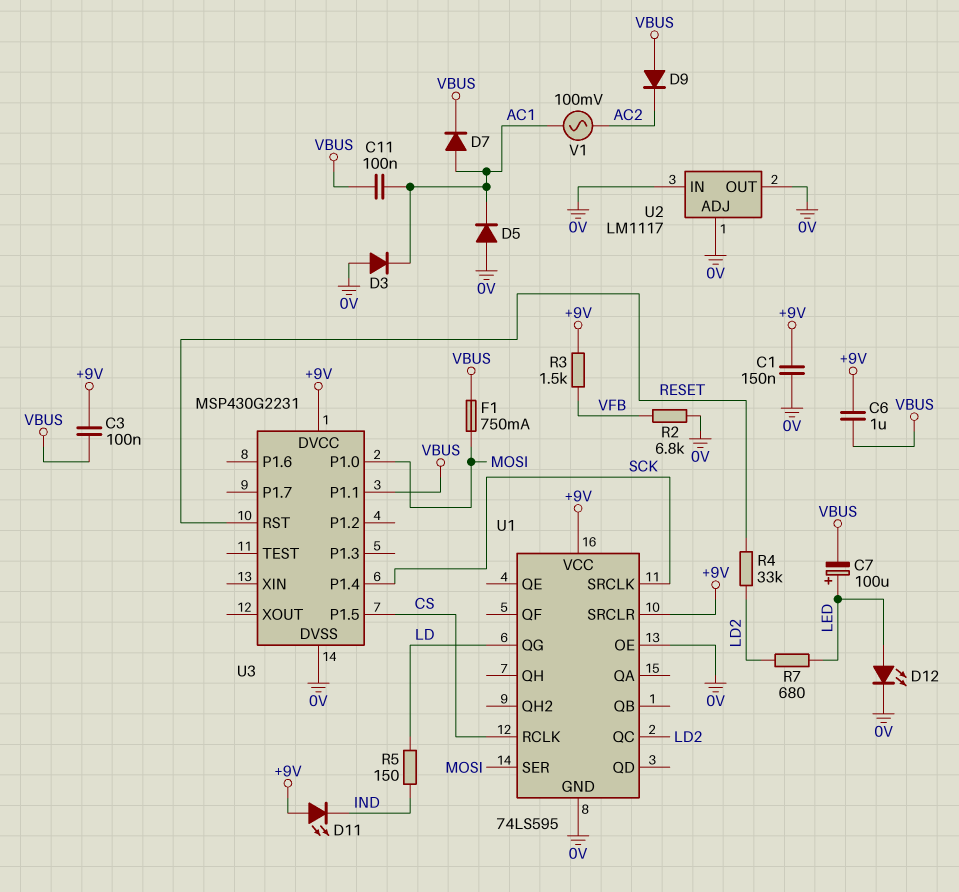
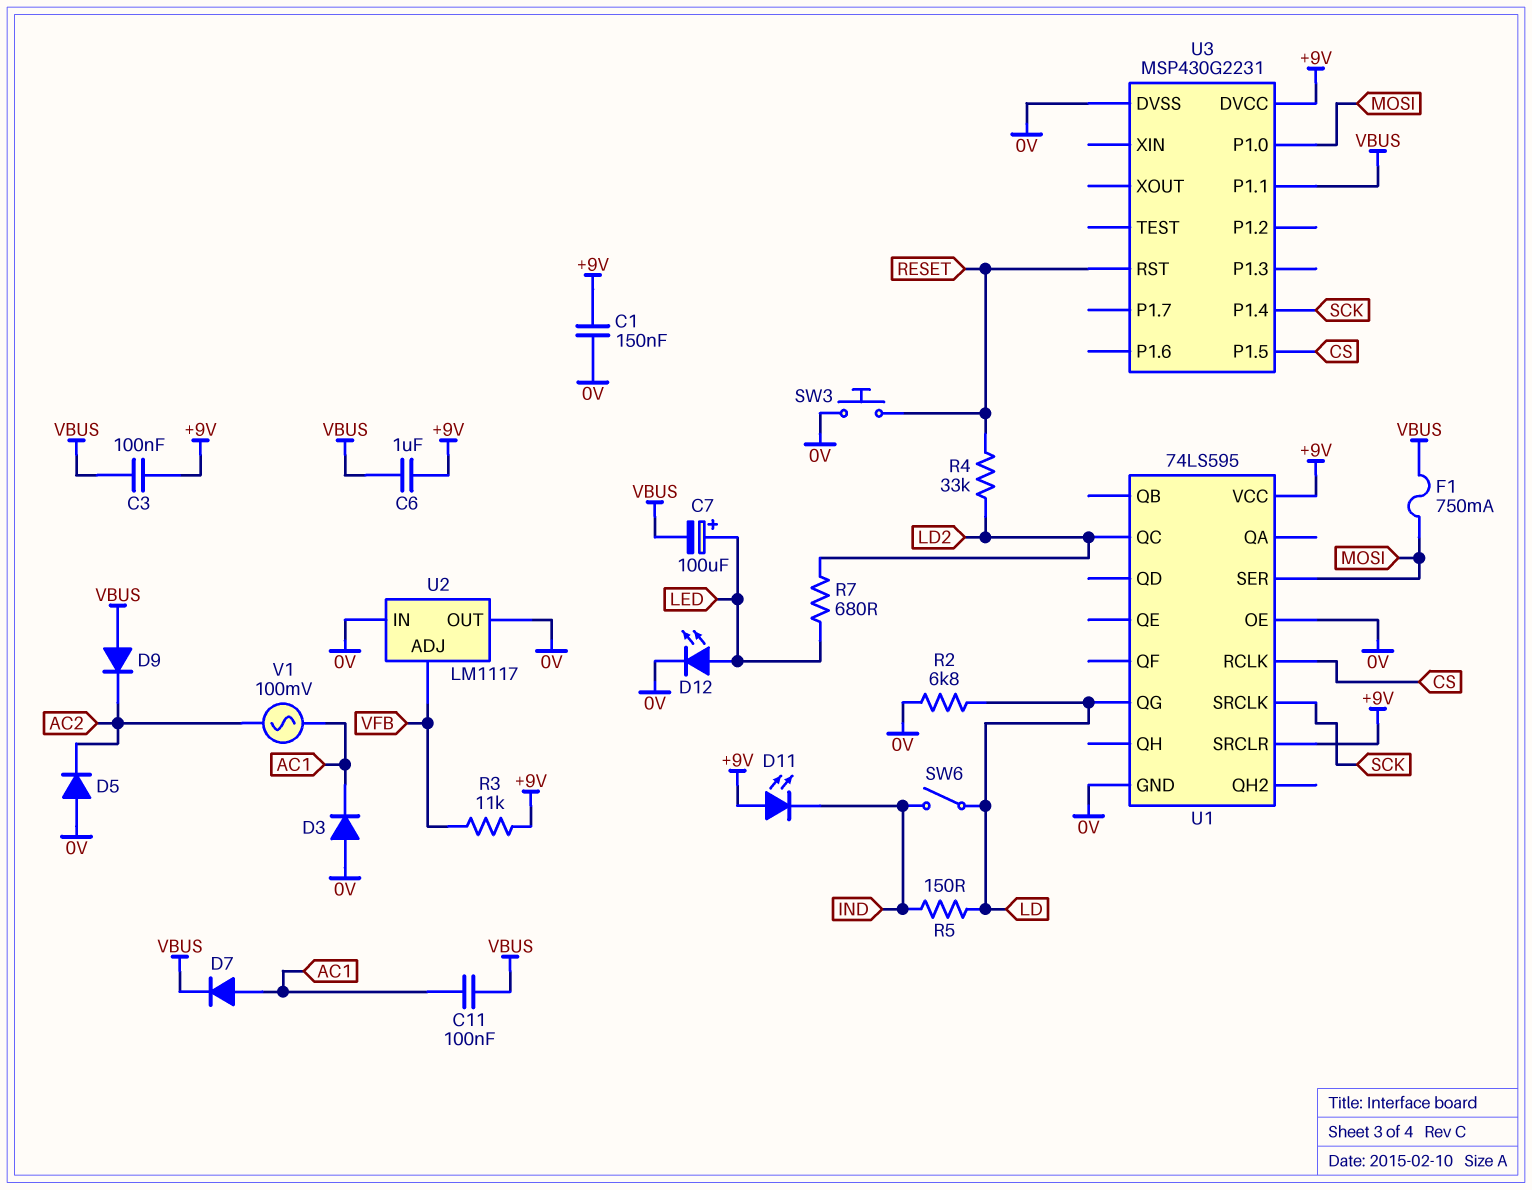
D5: diode (A 0V, K AC1) -> diode (A 0V, K AC2)
R2: 6.8k (0V, VFB) -> 6.8k (0V, LD)
R3: 1.5k (+9V, VFB) -> 11k (+9V, VFB)
SW3: none -> button (0V, RESET)
SW6: none -> switch (IND, LD)
U2 pin ADJ: 0V -> VFB

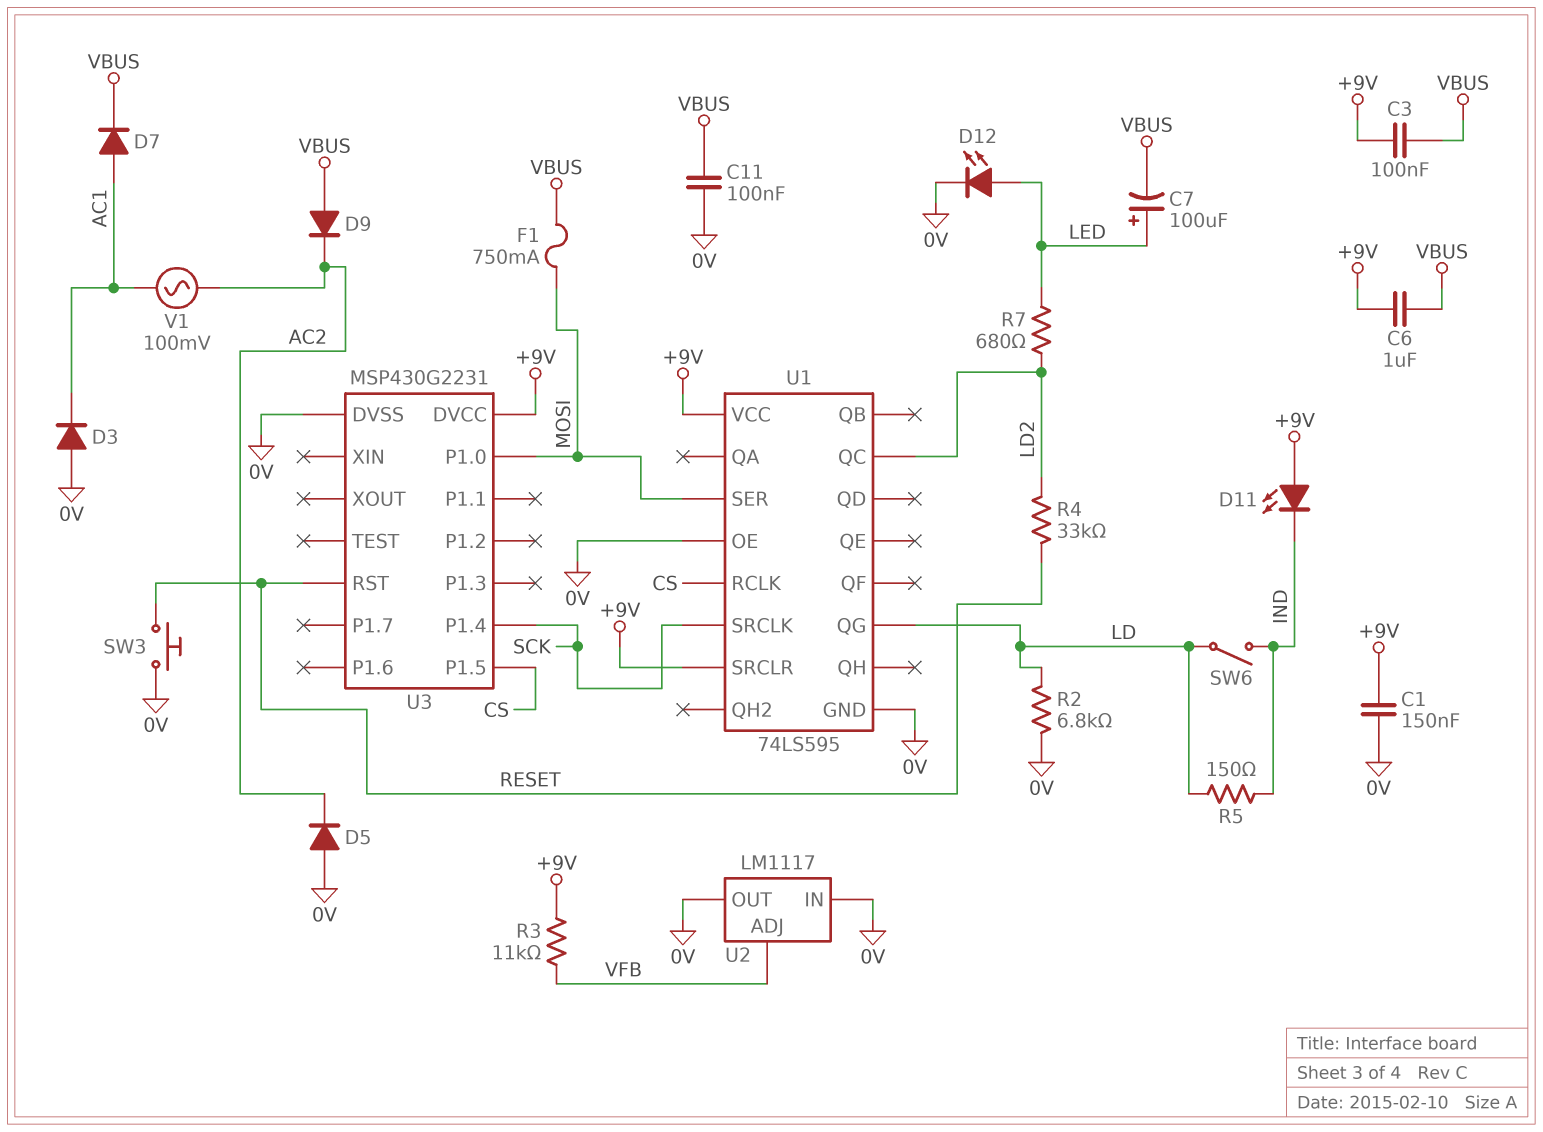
C11: 100nF (AC1, VBUS) -> 100nF (0V, VBUS)
U3 pin P1.1: VBUS -> none

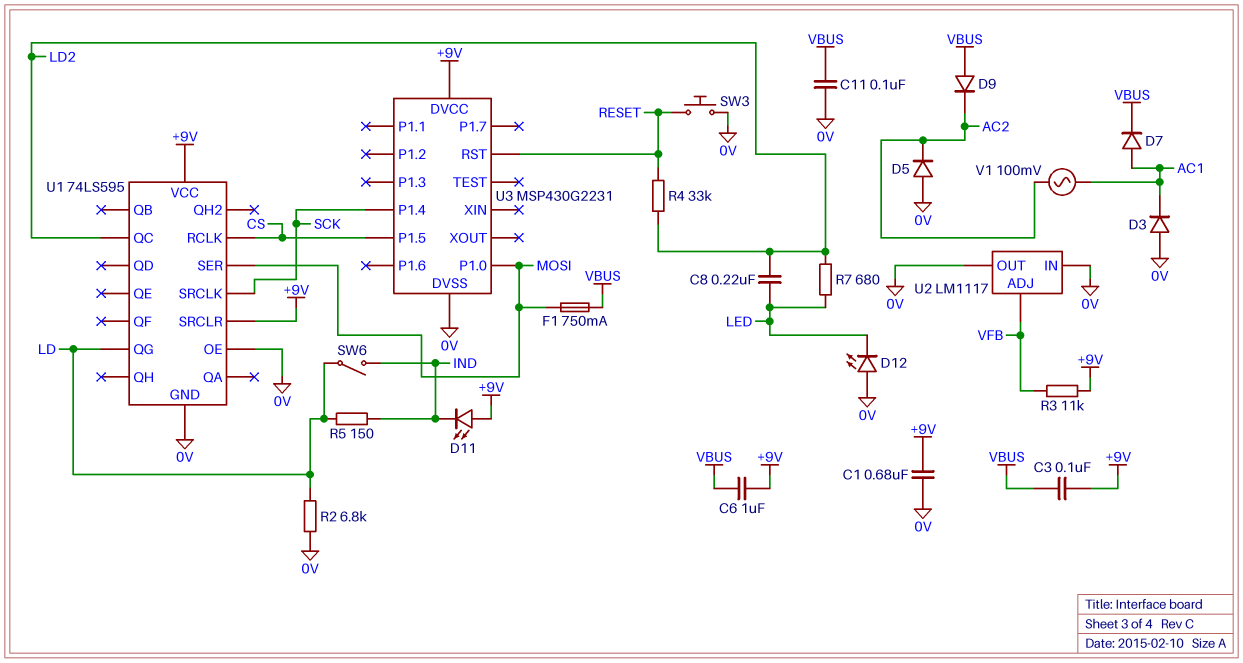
C1: 150nF (+9V, 0V) -> 680nF (+9V, 0V)
C7: 100uF (plus LED, minus VBUS) -> none
C8: none -> 220nF (LD2, LED)
D12: LED (A LED, K 0V) -> LED (A 0V, K LED)

